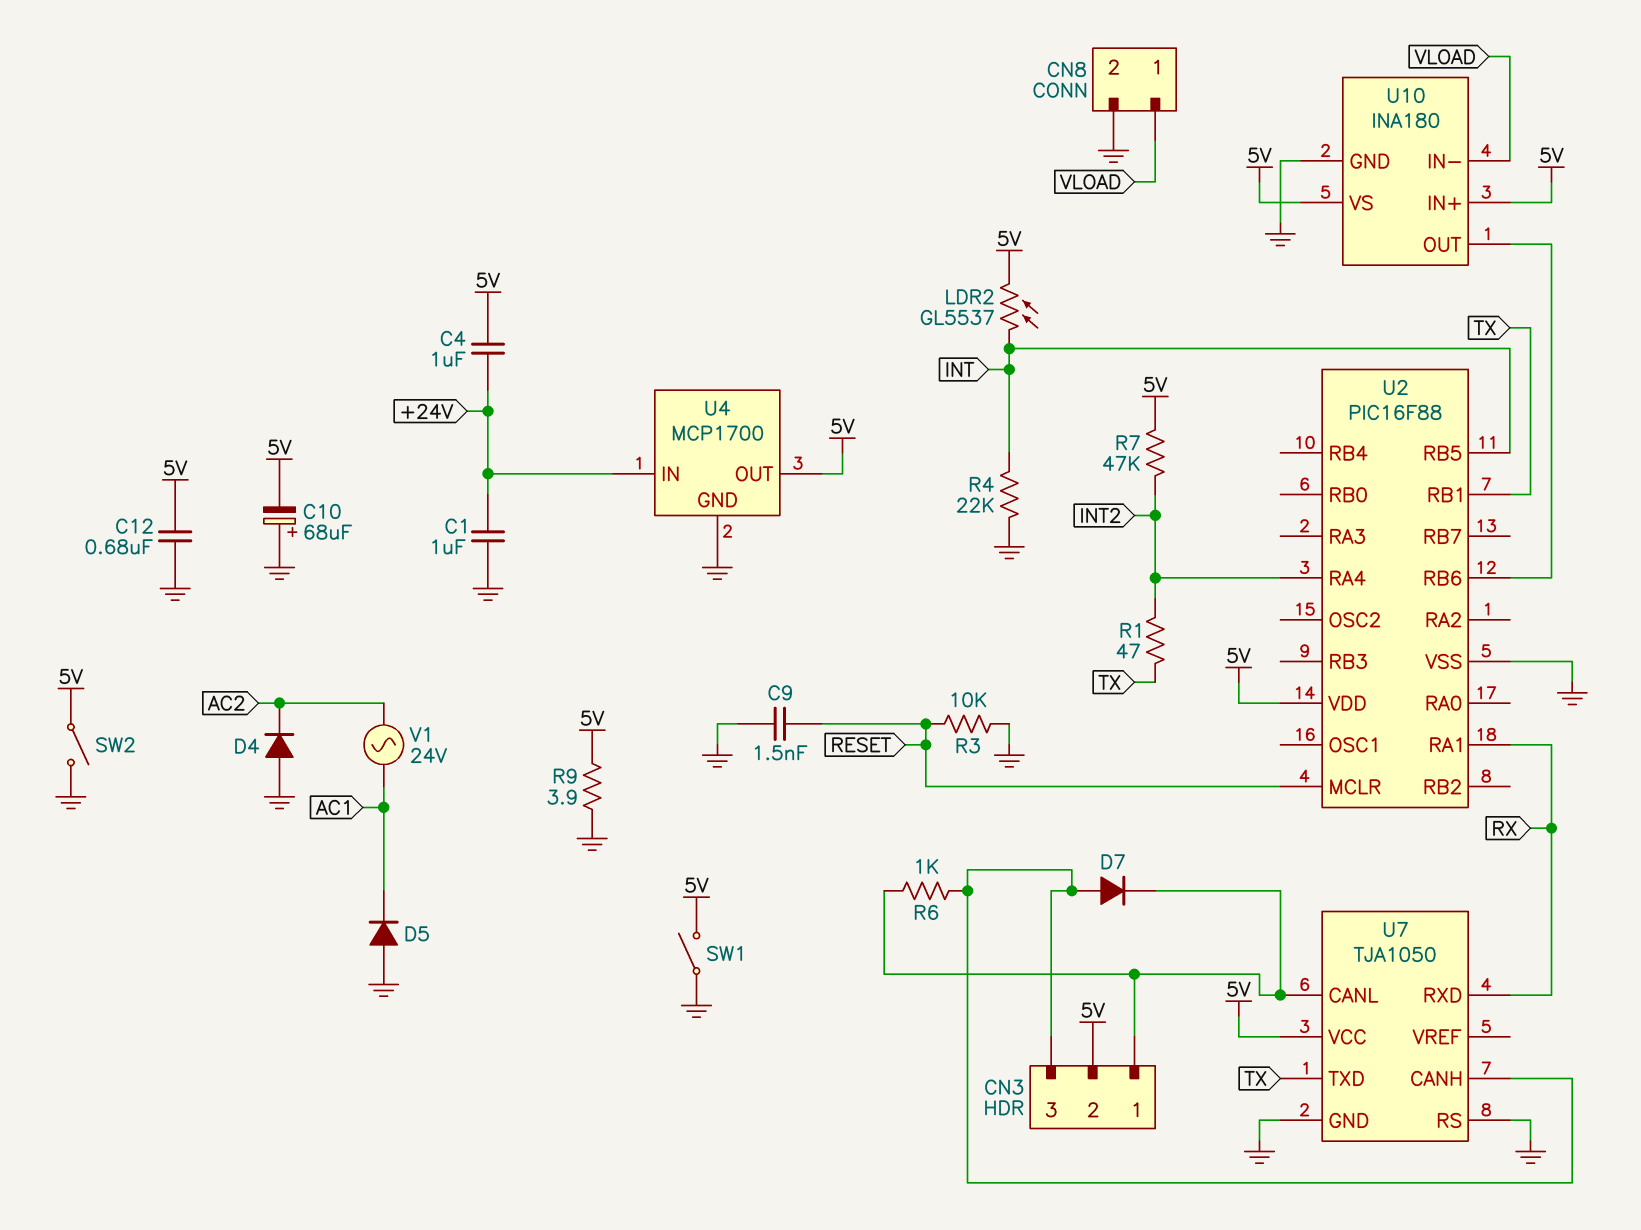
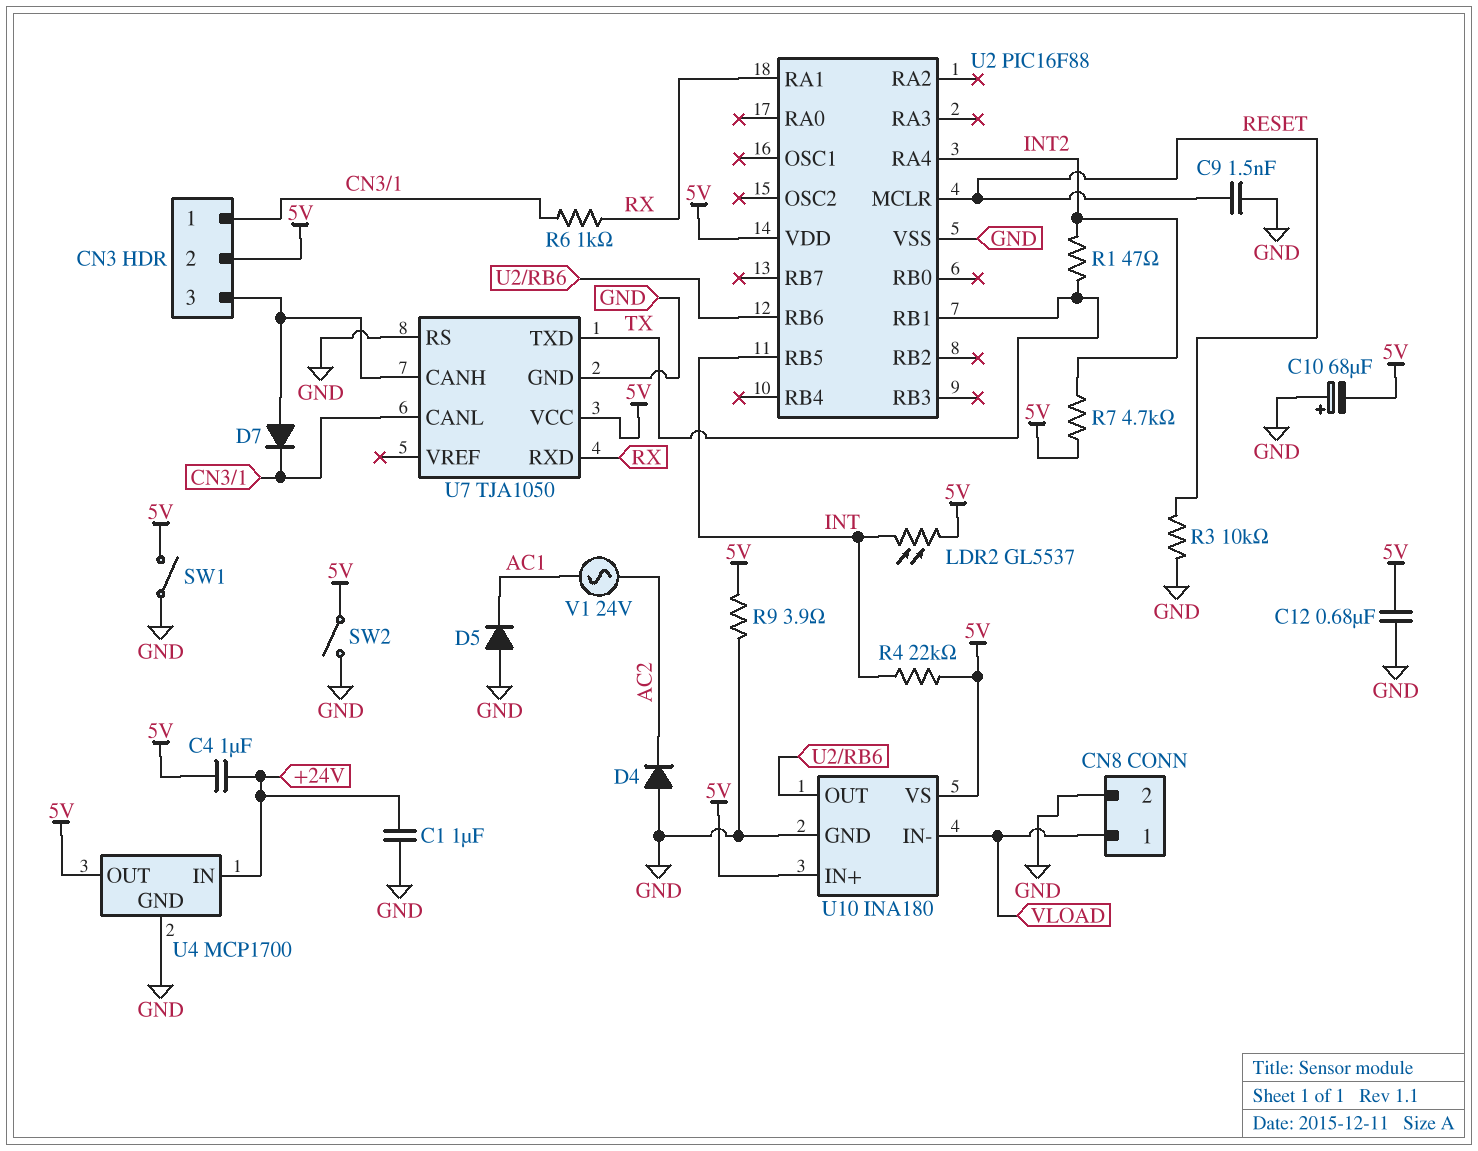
R4: 22k (GND, INT) -> 22k (5V, INT)
R6: 1k (CN3/1, CN3/3) -> 1k (CN3/1, RX)
R7: 47k (5V, INT2) -> 4.7k (5V, INT2)

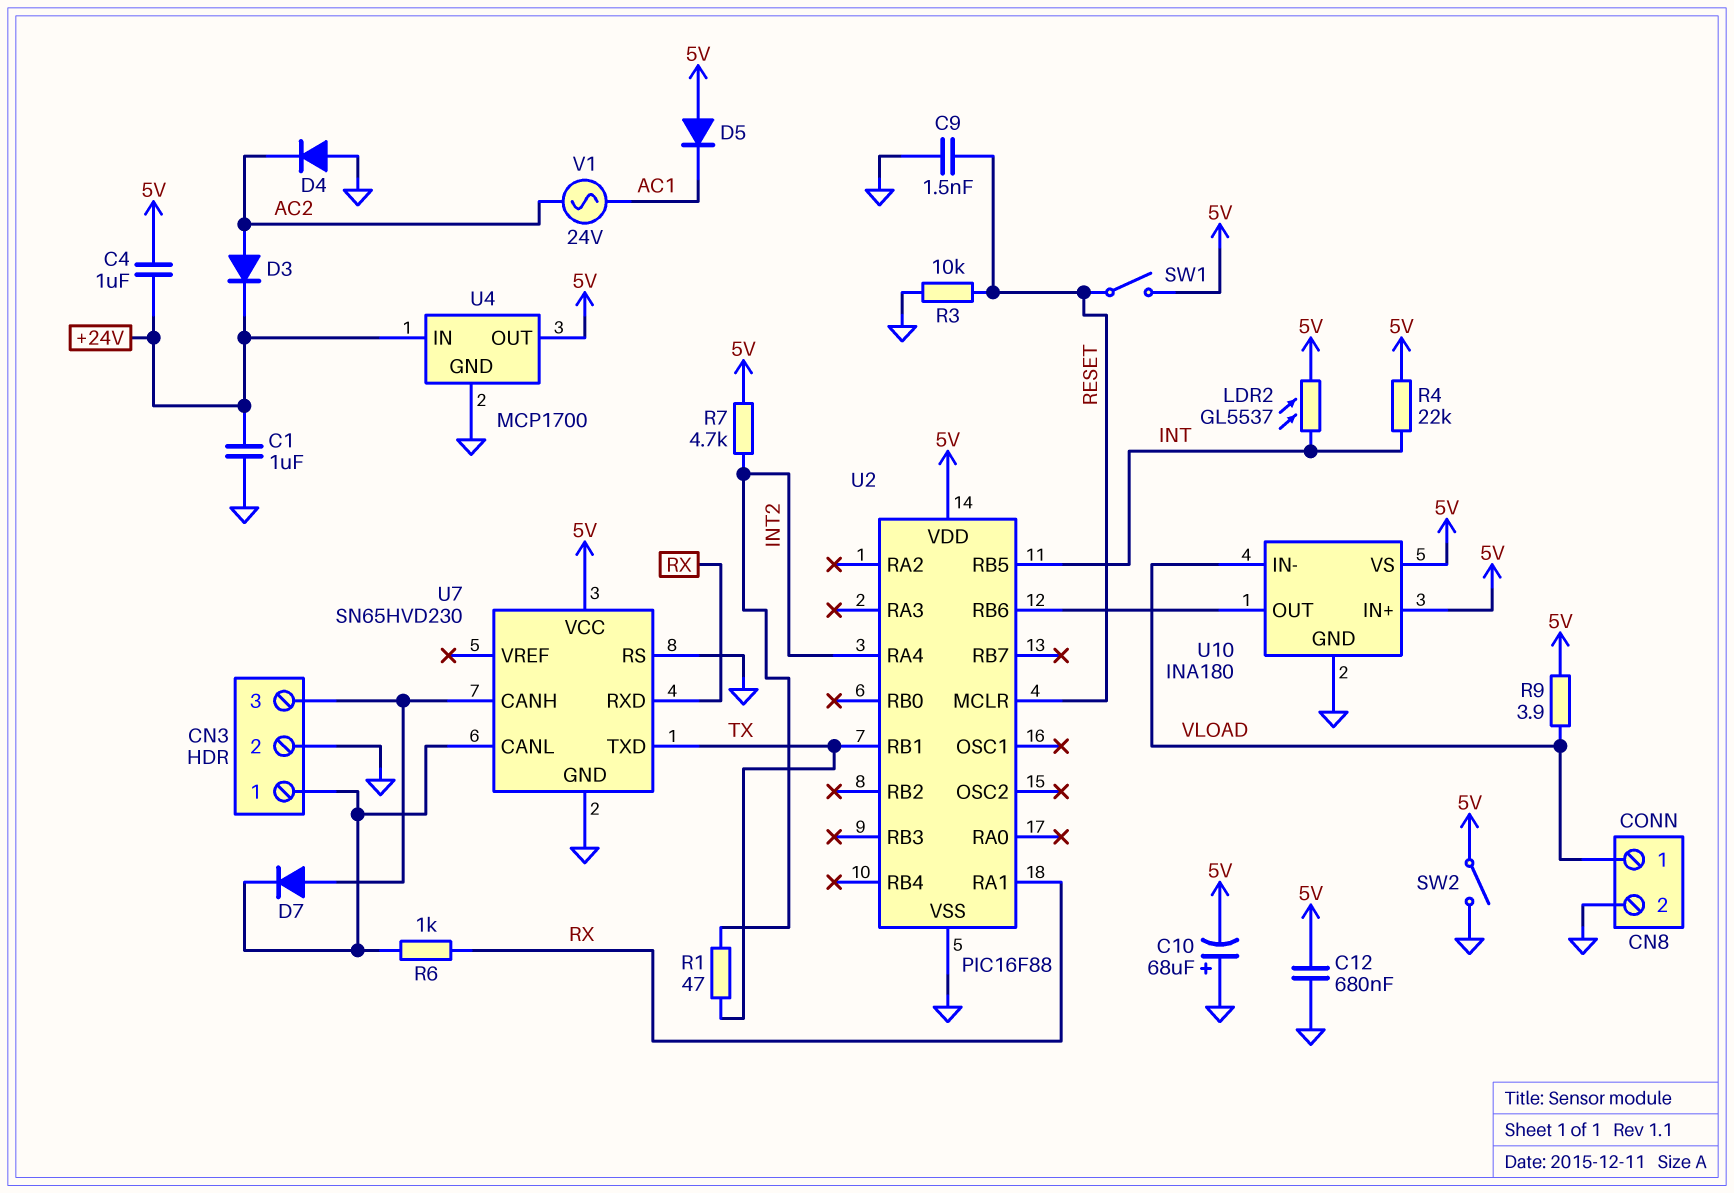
CN3 pin 2: 5V -> GND
D3: none -> diode (A AC2, K +24V)
D5: diode (A GND, K AC1) -> diode (A 5V, K AC1)
R9: 3.9 (5V, GND) -> 3.9 (5V, VLOAD)
SW1: switch (5V, GND) -> switch (5V, RESET)
U7: TJA1050 -> SN65HVD230

